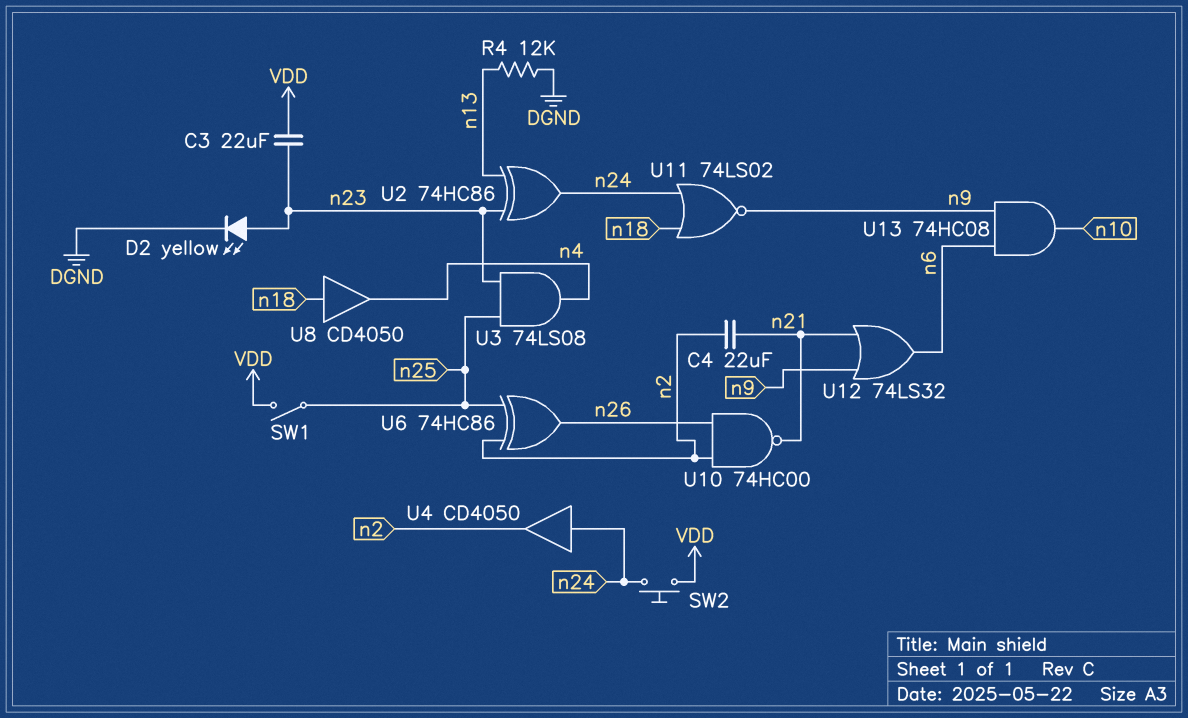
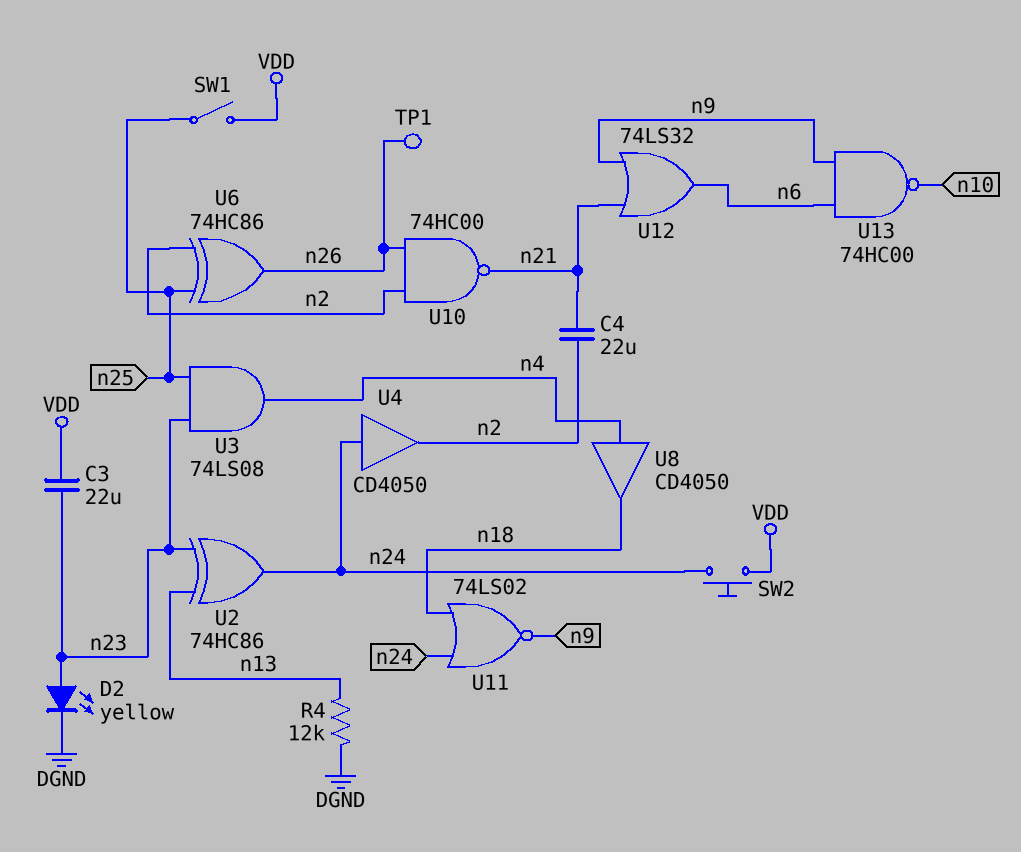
TP1: none -> test point (n26)
U8: buffer CD4050 (in n18, out n4) -> buffer CD4050 (in n4, out n18)
U13: AND 74HC08 (in n6, in n9, out n10) -> NAND 74HC00 (in n6, in n9, out n10)

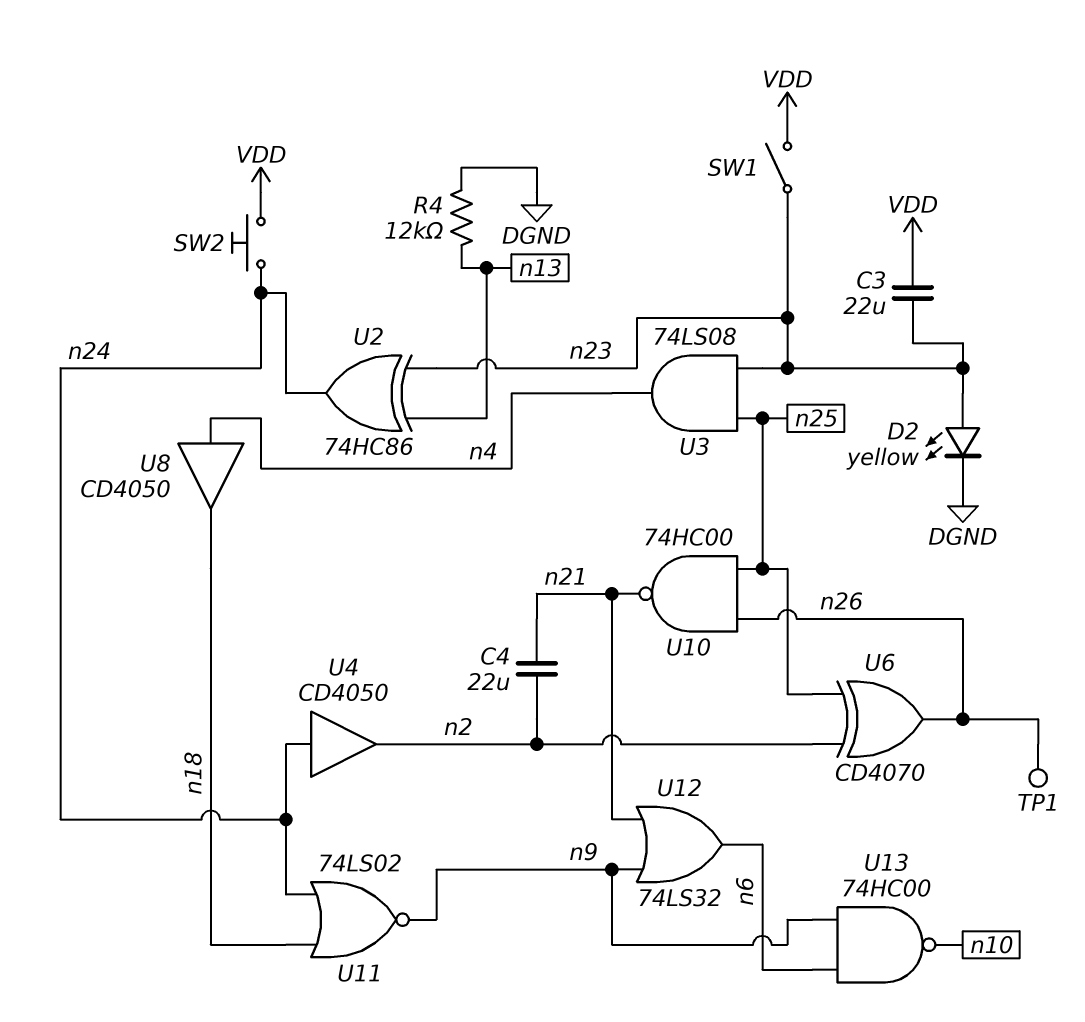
SW1: switch (VDD, n25) -> switch (VDD, n23)
U6: XOR 74HC86 (in n2, in n25, out n26) -> XOR CD4070 (in n2, in n25, out n26)
U10: NAND 74HC00 (in n2, in n26, out n21) -> NAND 74HC00 (in n25, in n26, out n21)

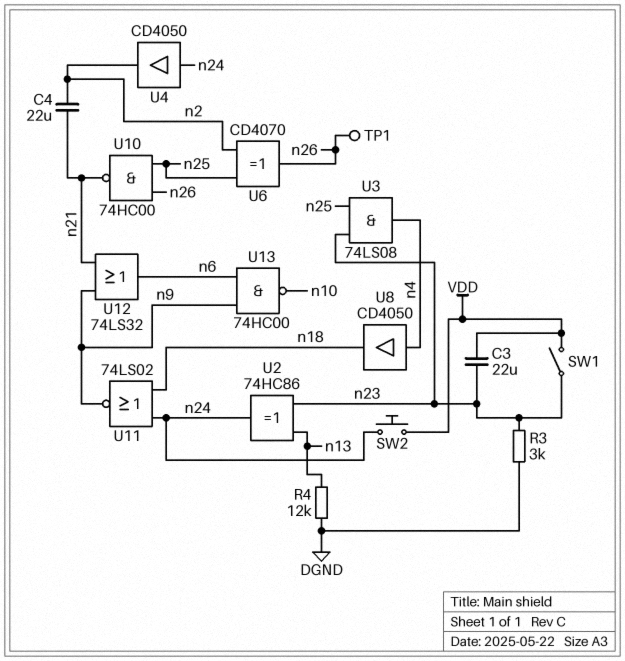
D2: LED yellow (A n23, K DGND) -> none
R3: none -> 3k (DGND, n23)

